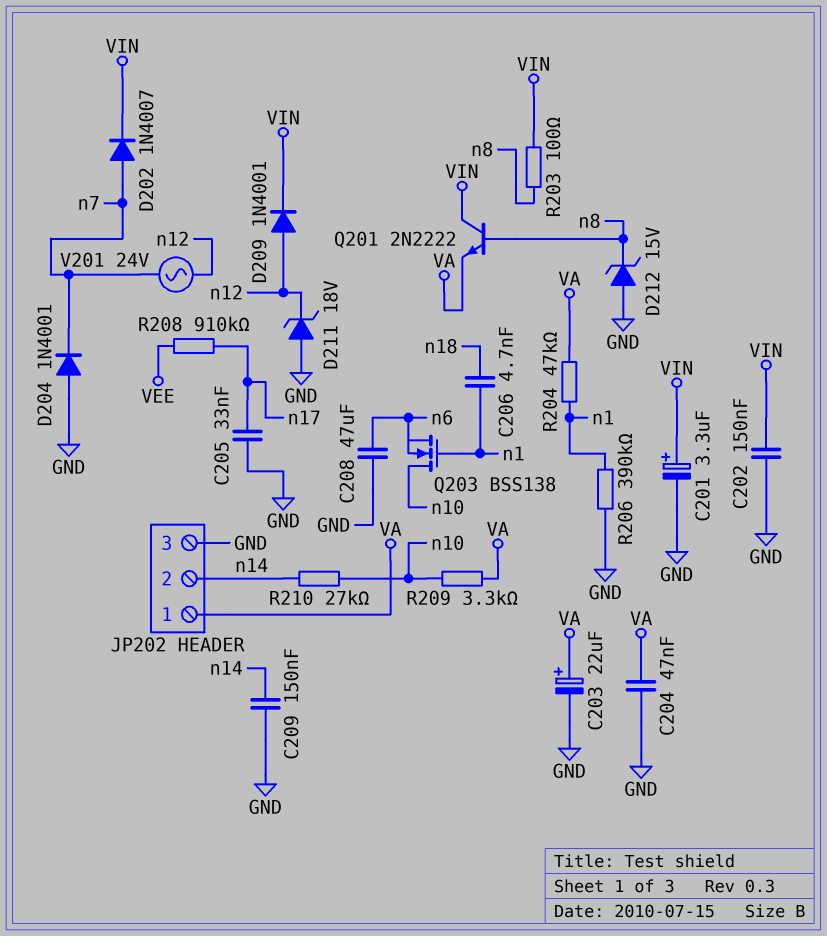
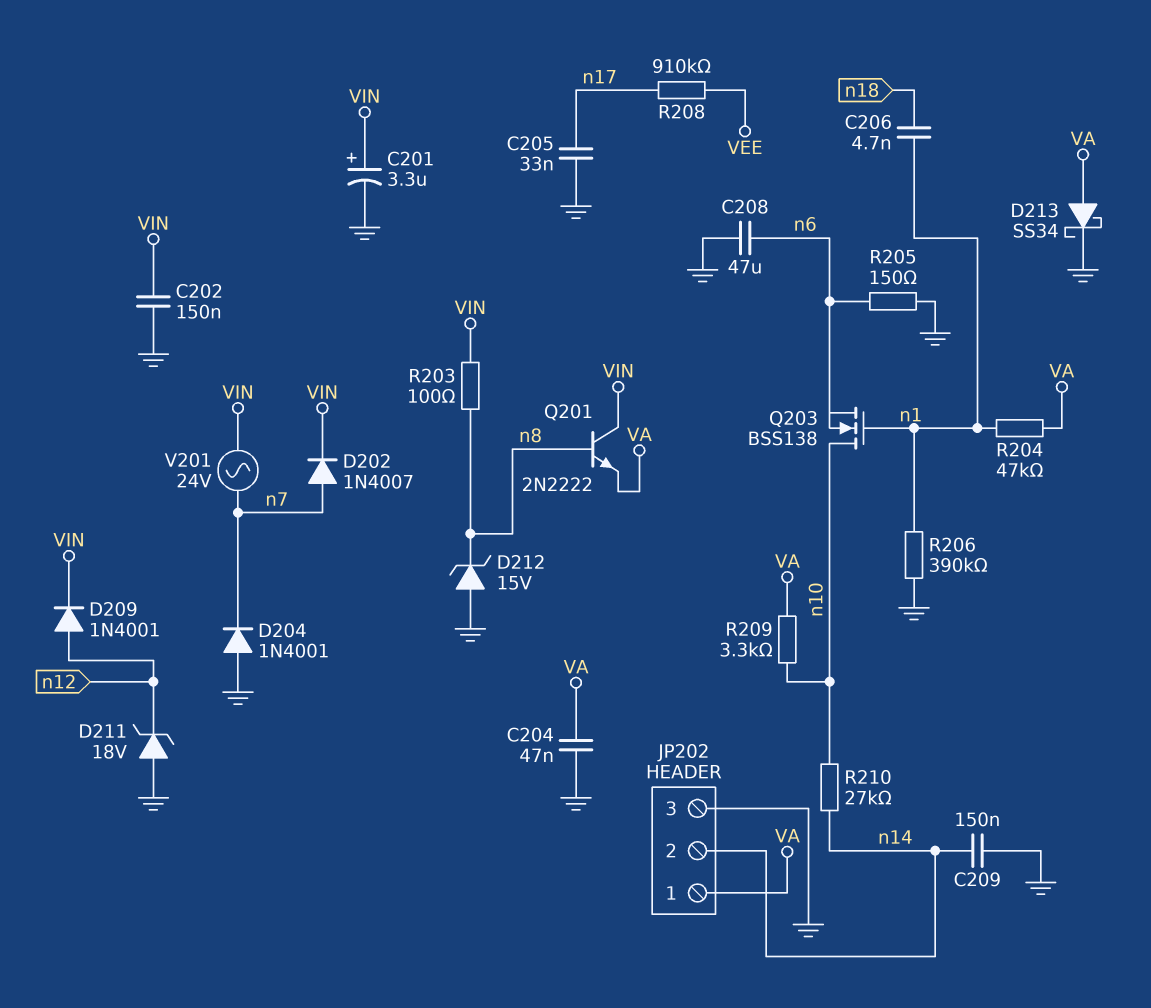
C203: 22uF (plus VA, minus GND) -> none
D213: none -> schottky SS34 (A VA, K GND)
R205: none -> 150 (GND, n6)
V201: AC 24V (n7, n12) -> AC 24V (VIN, n7)

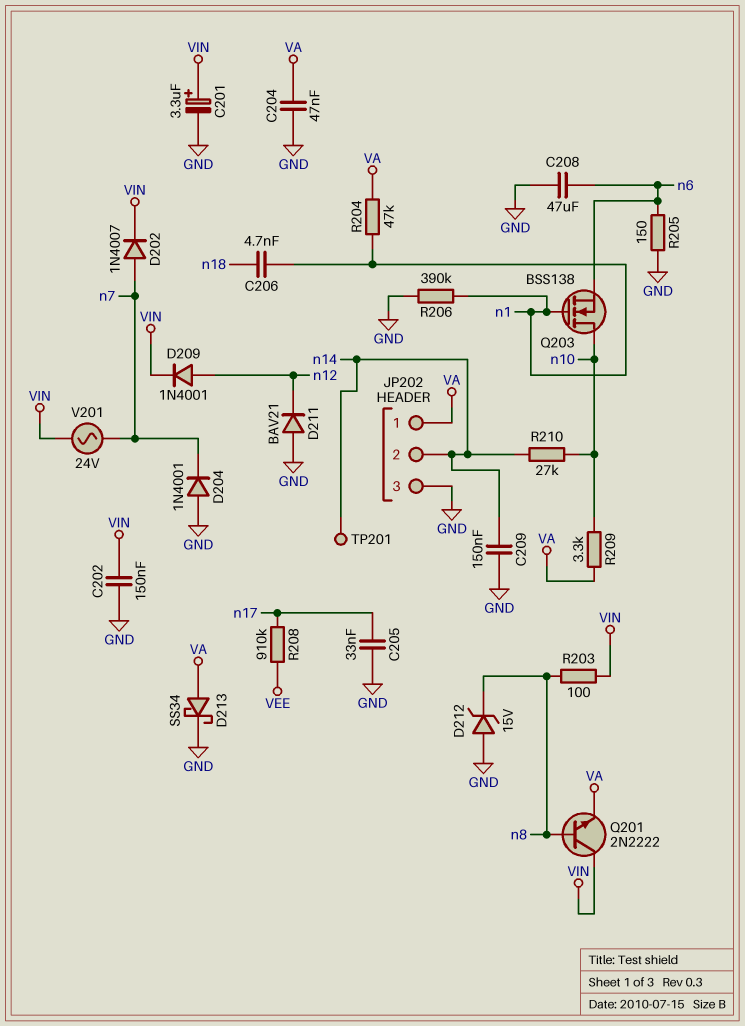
D211: zener 18V (A GND, K n12) -> diode BAV21 (A GND, K n12)
TP201: none -> test point (n14)

